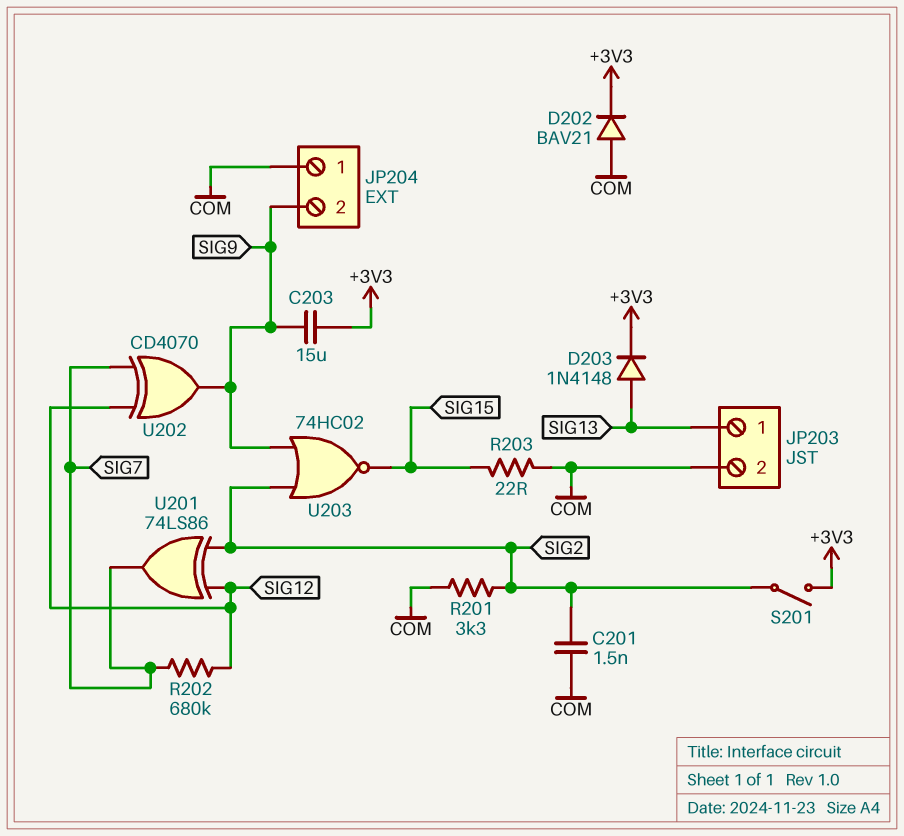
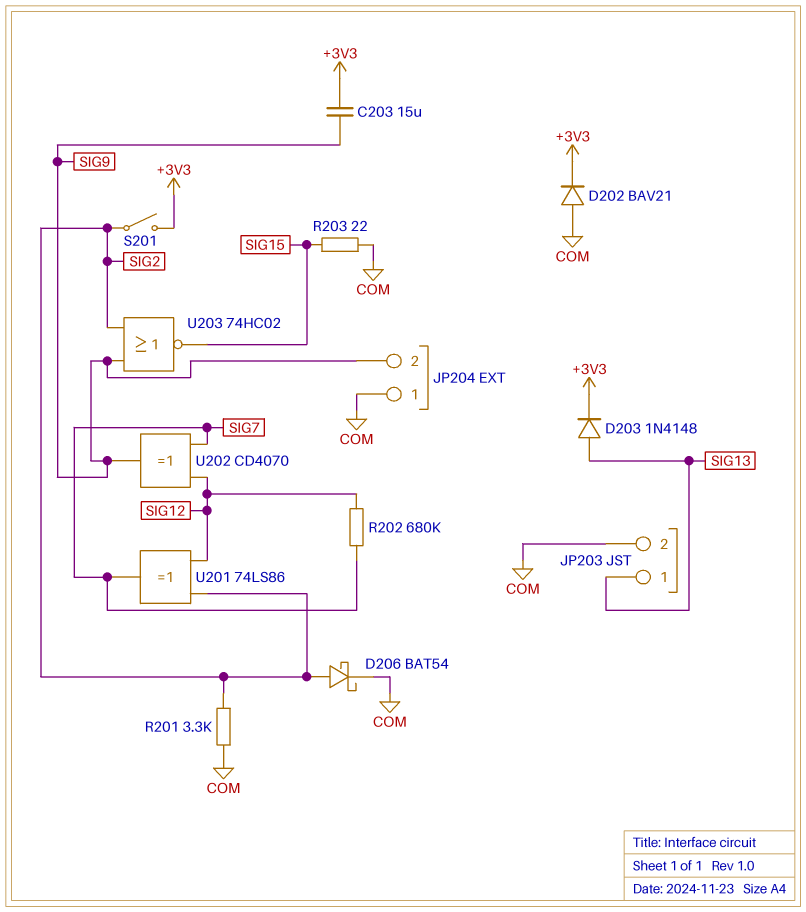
C201: 1.5nF (COM, SIG2) -> none
D206: none -> schottky BAT54 (A SIG2, K COM)

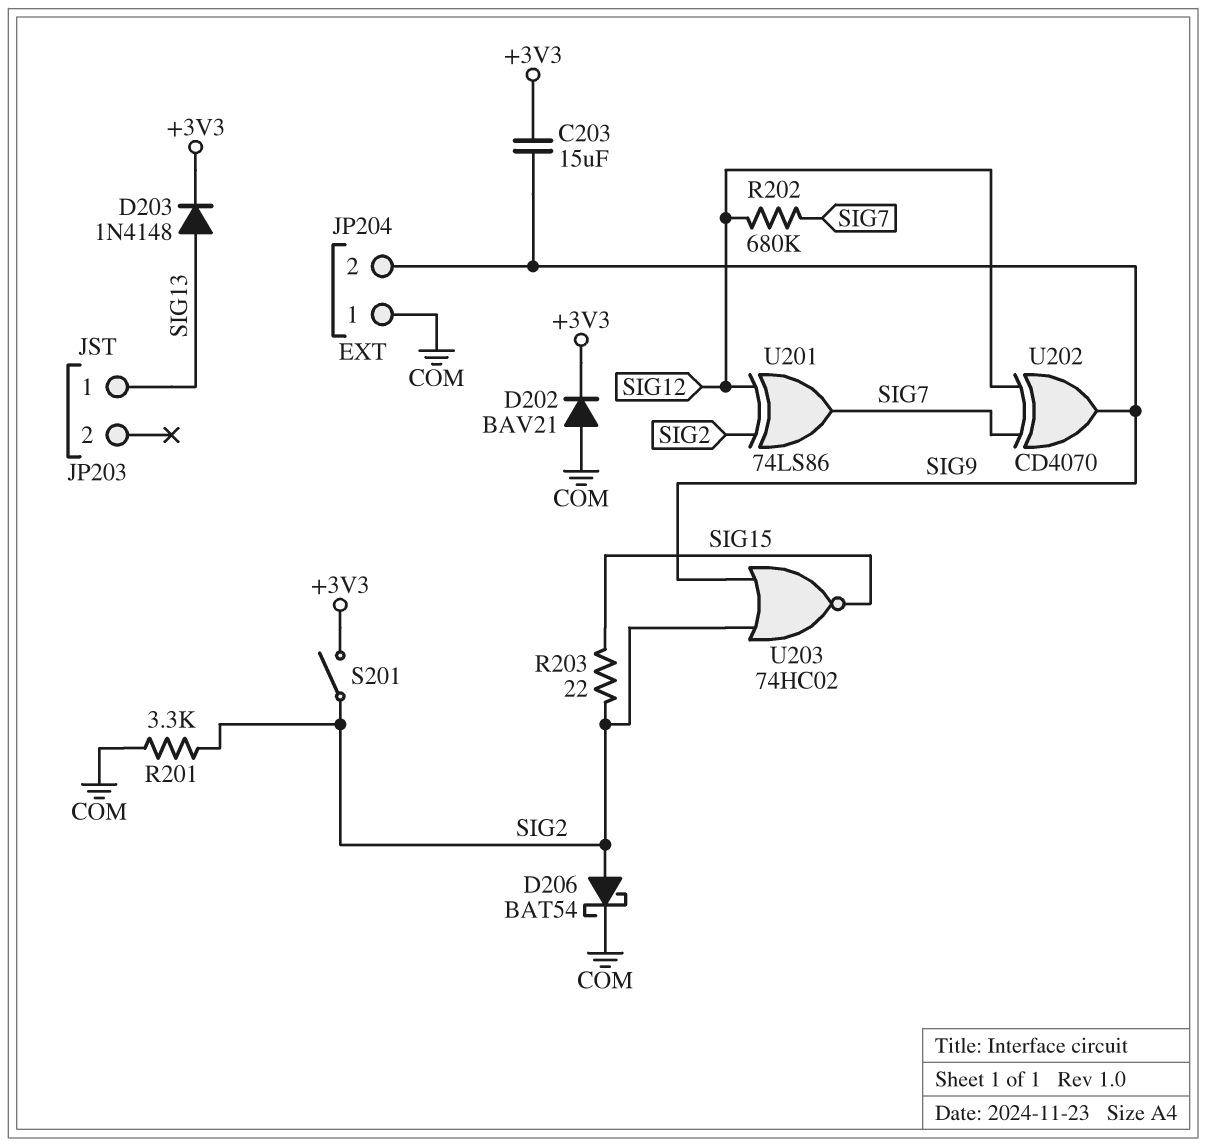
JP203 pin 2: COM -> none
R203: 22 (COM, SIG15) -> 22 (SIG2, SIG15)

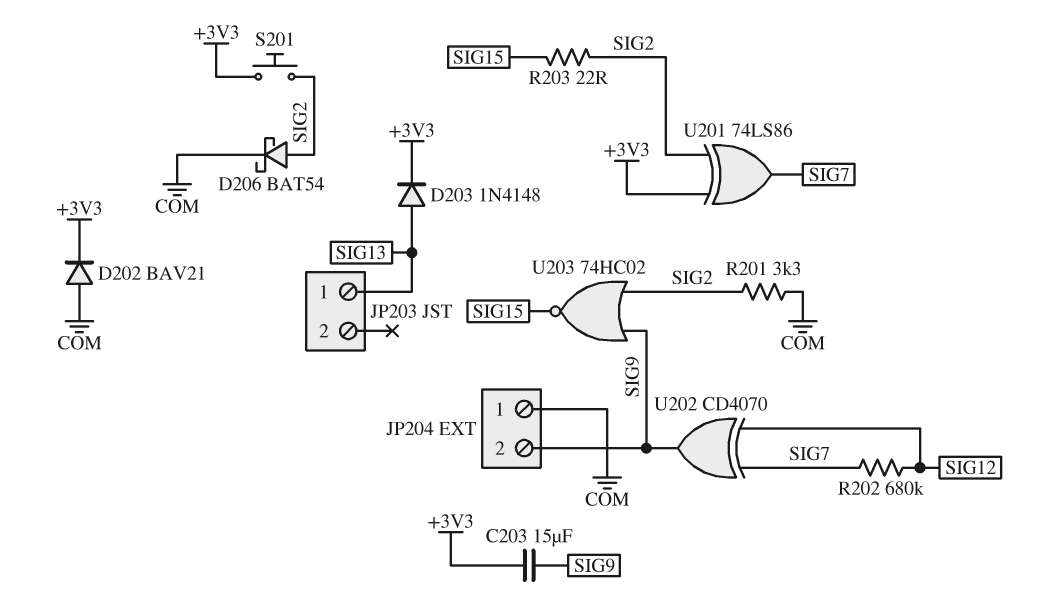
S201: switch (+3V3, SIG2) -> button (+3V3, SIG2)
U201: XOR 74LS86 (in SIG2, in SIG12, out SIG7) -> XOR 74LS86 (in +3V3, in SIG2, out SIG7)

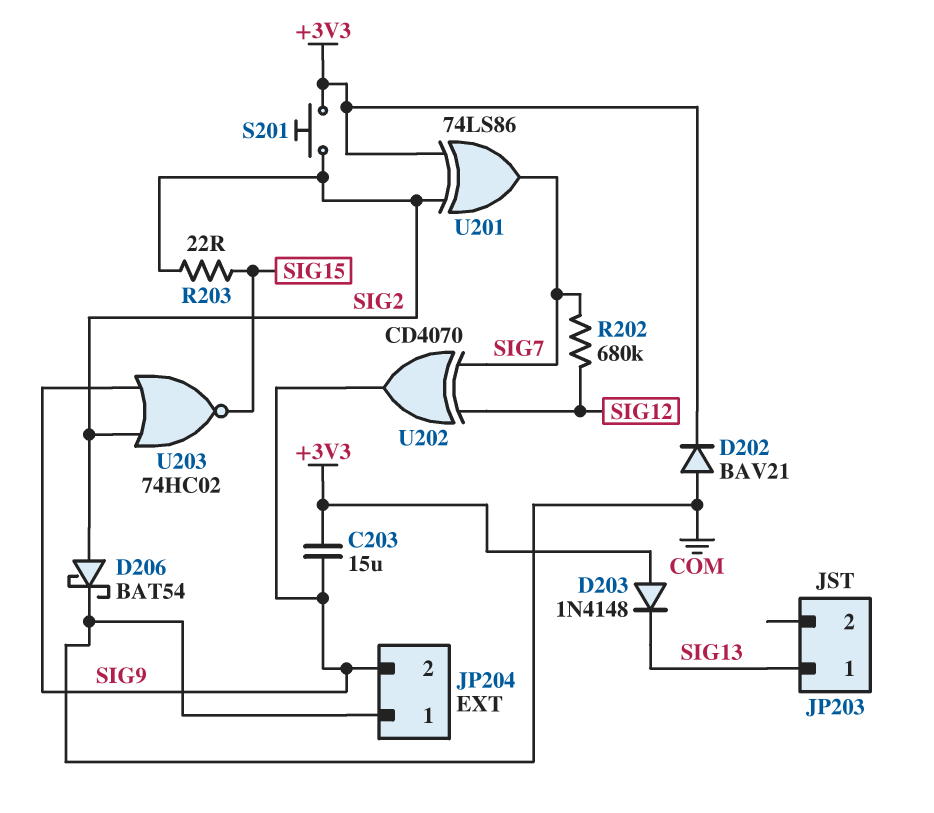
D203: diode 1N4148 (A SIG13, K +3V3) -> diode 1N4148 (A +3V3, K SIG13)
R201: 3.3k (COM, SIG2) -> none

